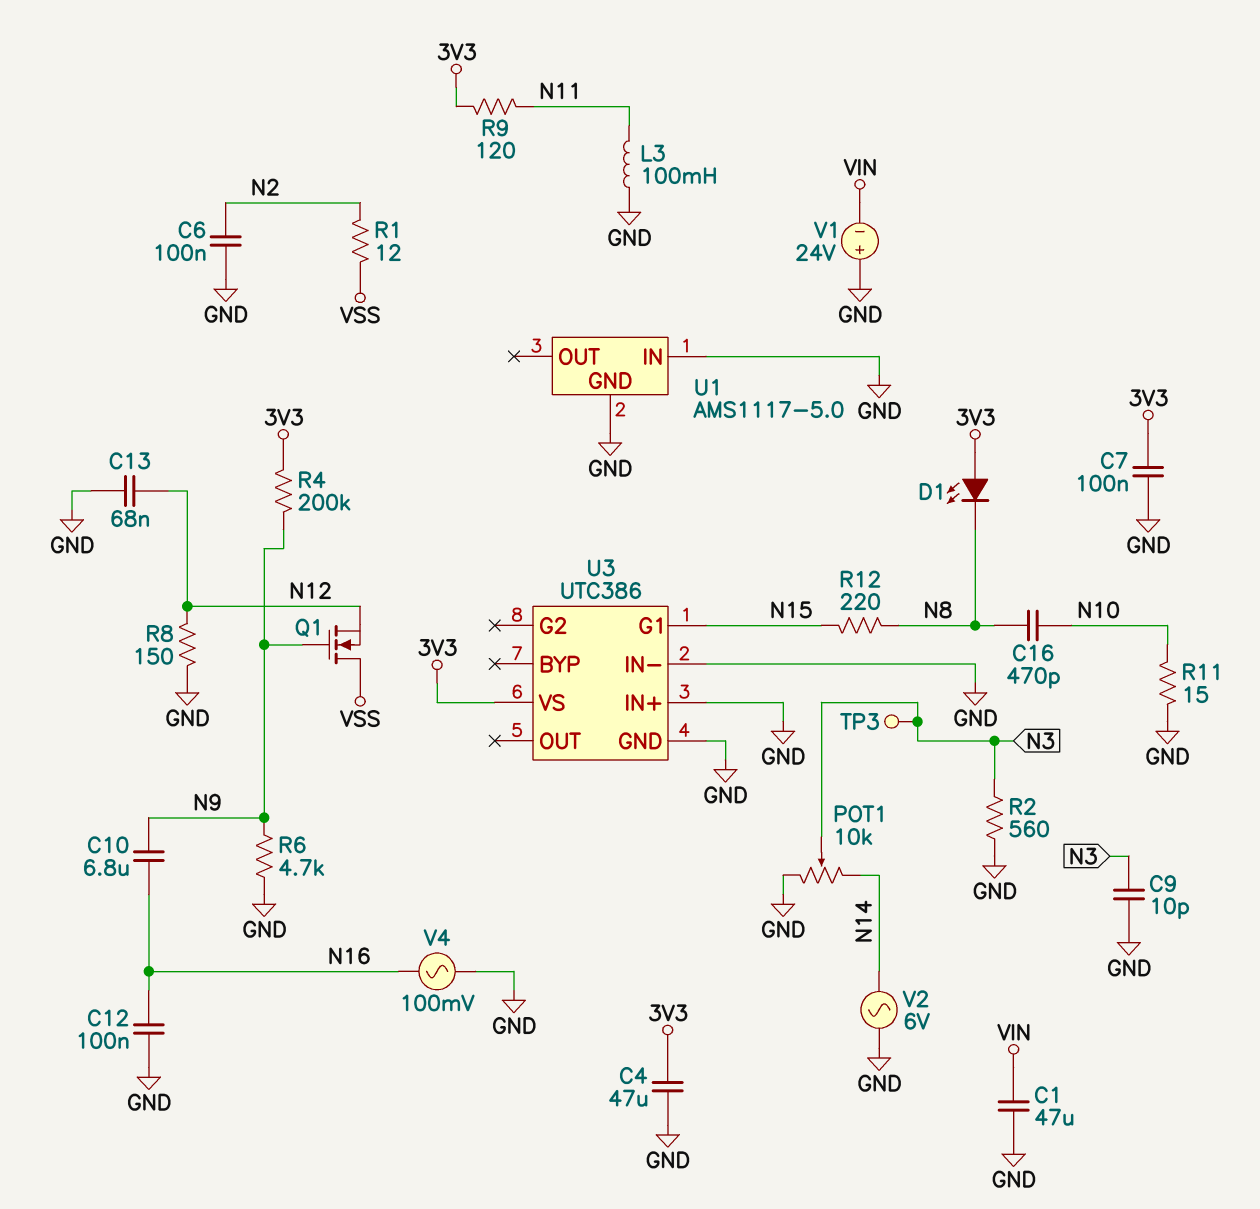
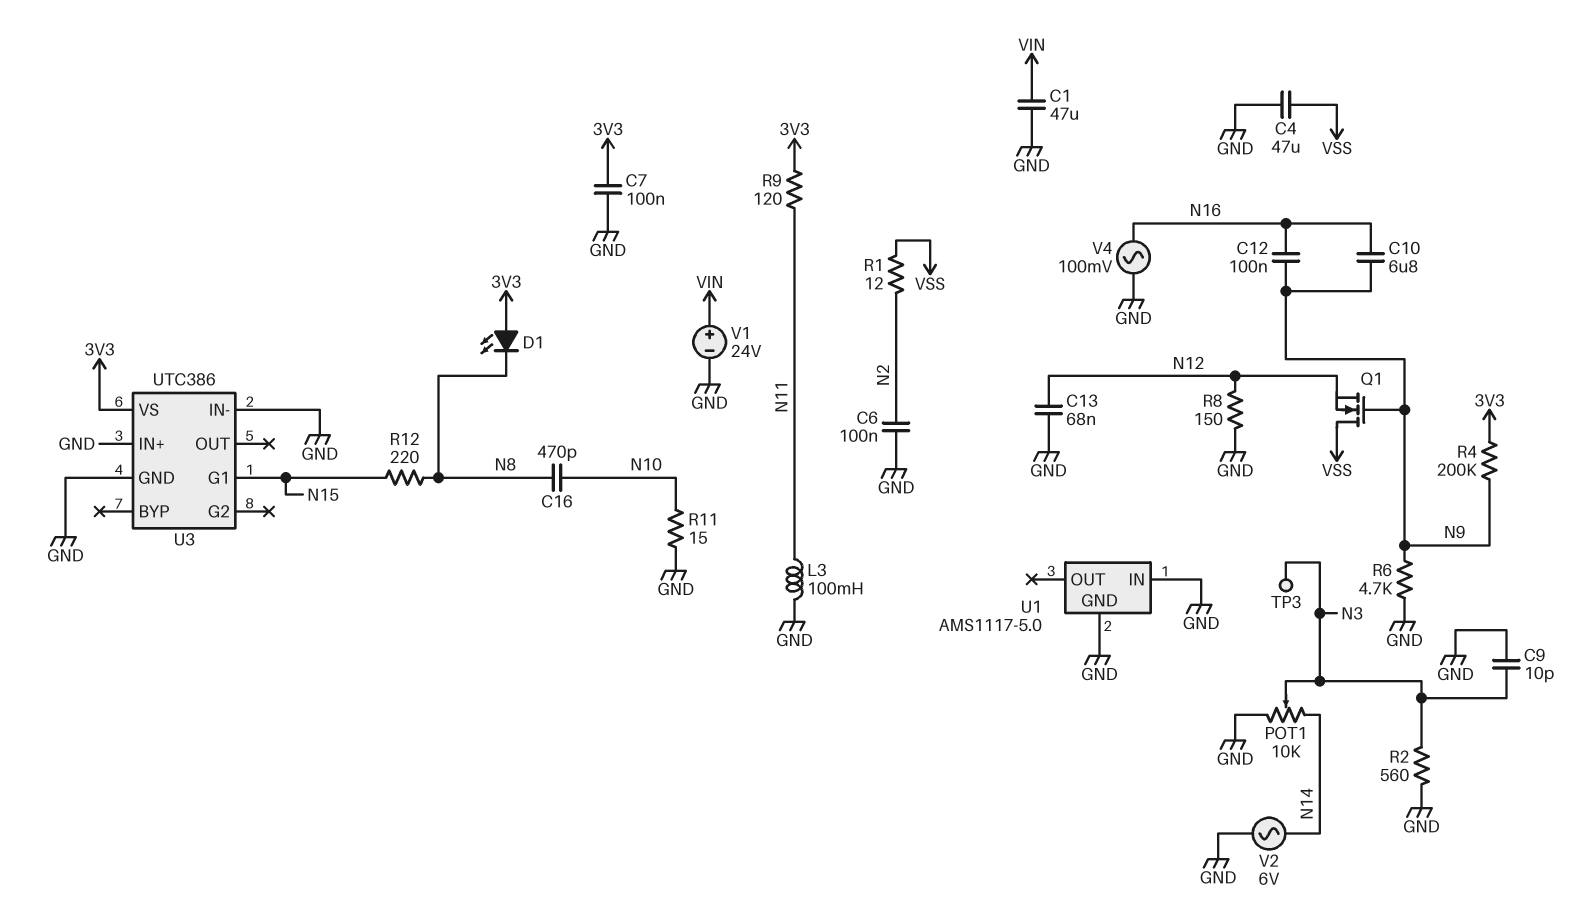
C4: 47uF (3V3, GND) -> 47uF (GND, VSS)
C12: 100nF (GND, N16) -> 100nF (N9, N16)
V1: 24V (plus GND, minus VIN) -> 24V (plus VIN, minus GND)

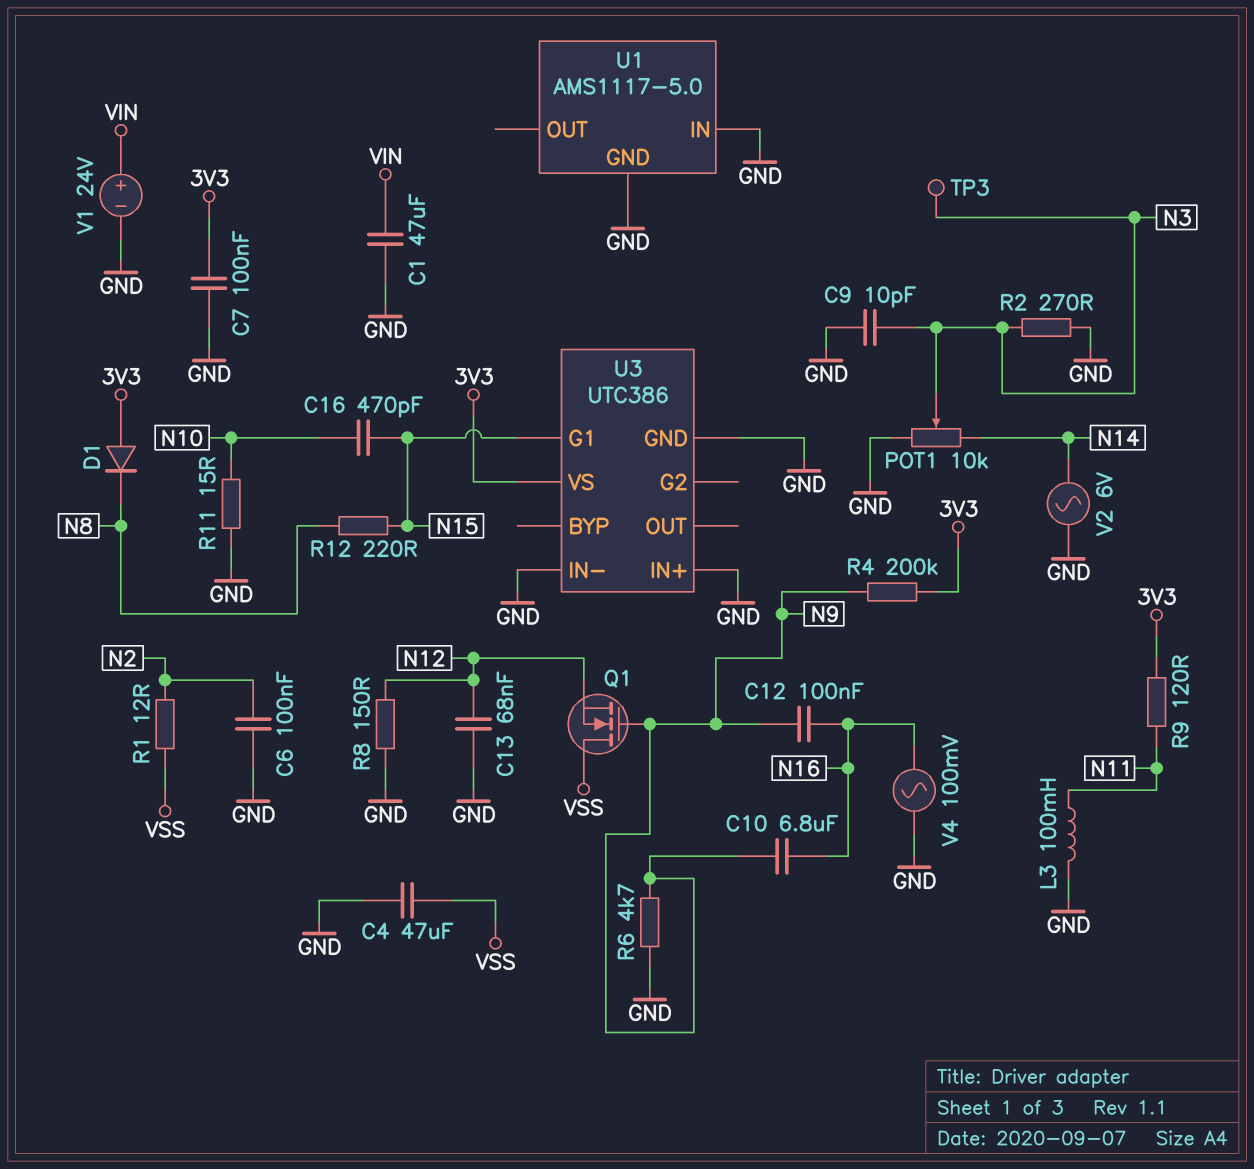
C16: 470pF (N8, N10) -> 470pF (N10, N15)
D1: LED (A 3V3, K N8) -> diode (A 3V3, K N8)
R2: 560 (GND, N3) -> 270 (GND, N3)

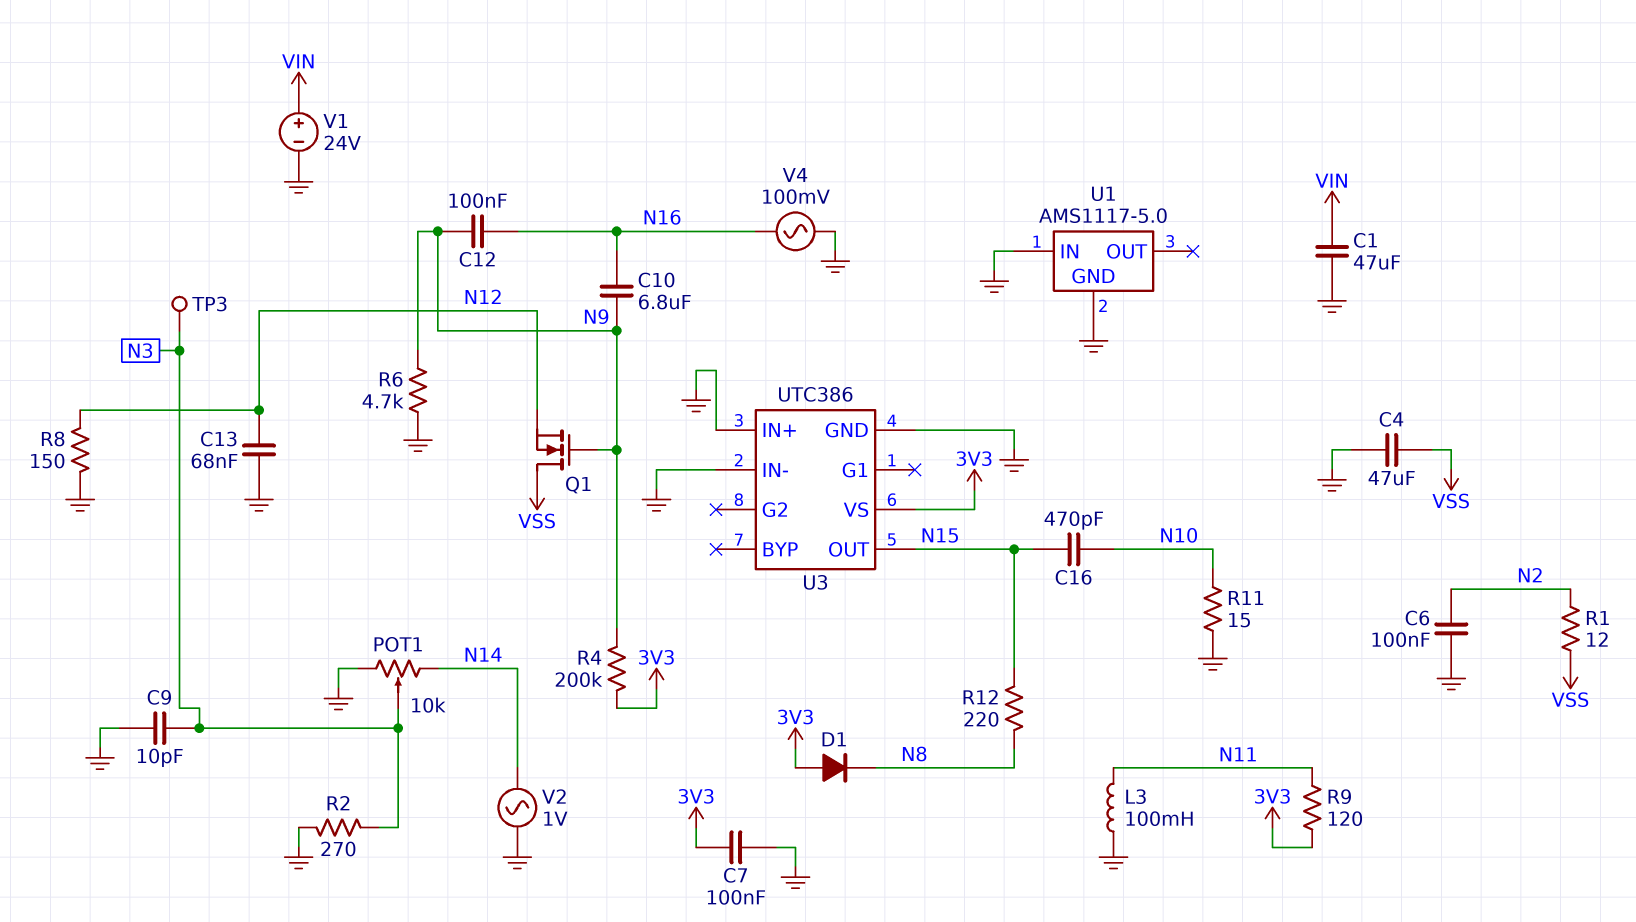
U3 pin G1: N15 -> none
U3 pin OUT: none -> N15
V2: AC 6V (GND, N14) -> AC 1V (GND, N14)

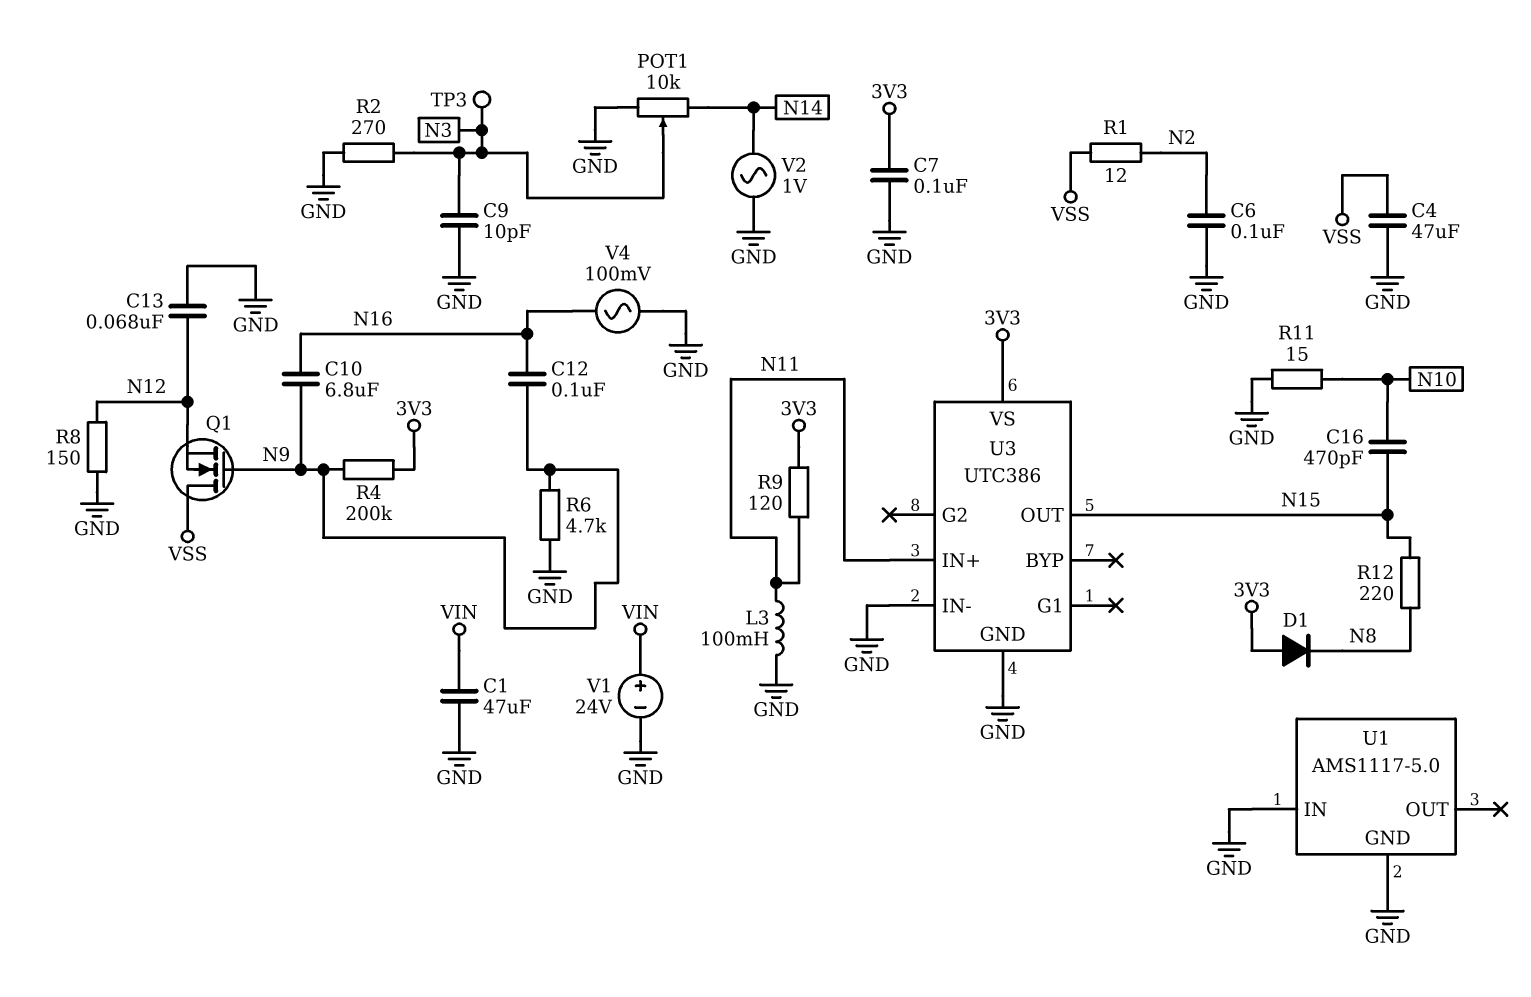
U3 pin IN+: GND -> N11

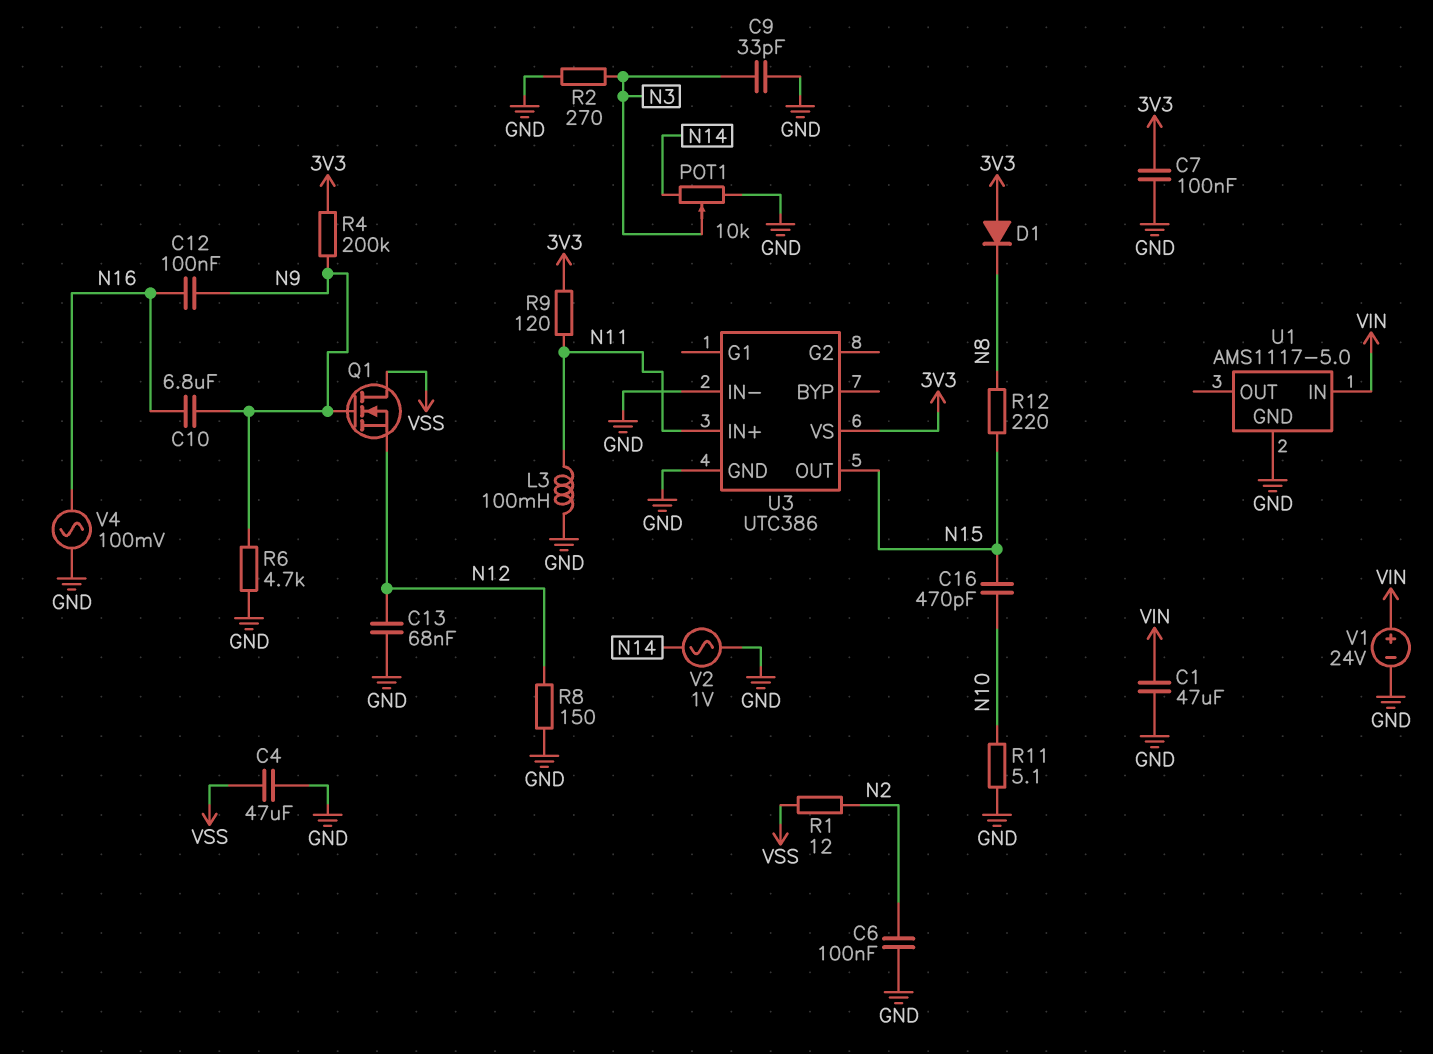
C9: 10pF (GND, N3) -> 33pF (GND, N3)
R11: 15 (GND, N10) -> 5.1 (GND, N10)
TP3: test point (N3) -> none
U1 pin IN: GND -> VIN

